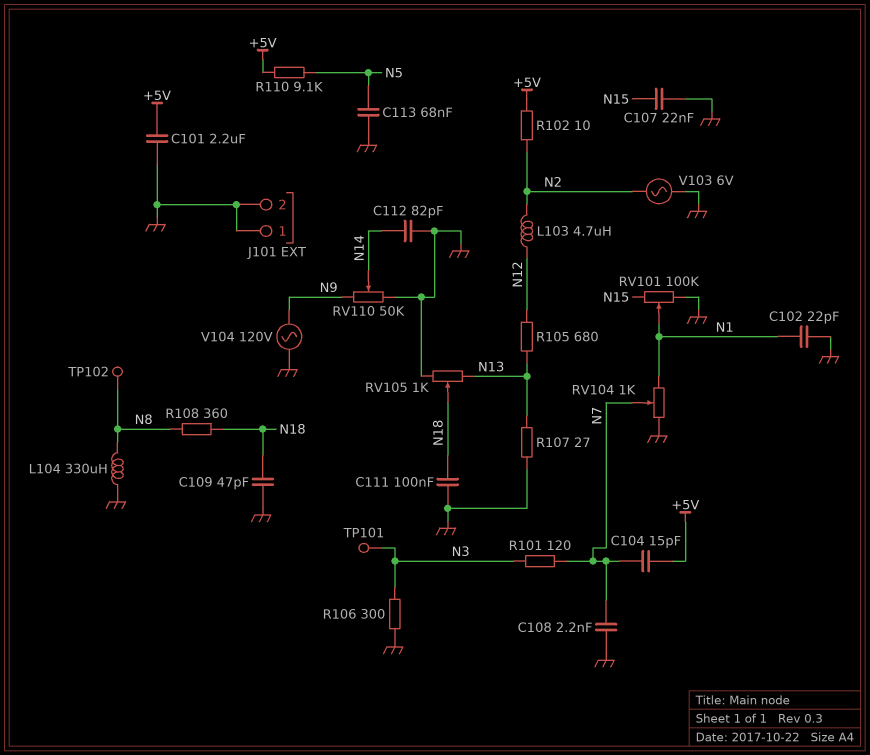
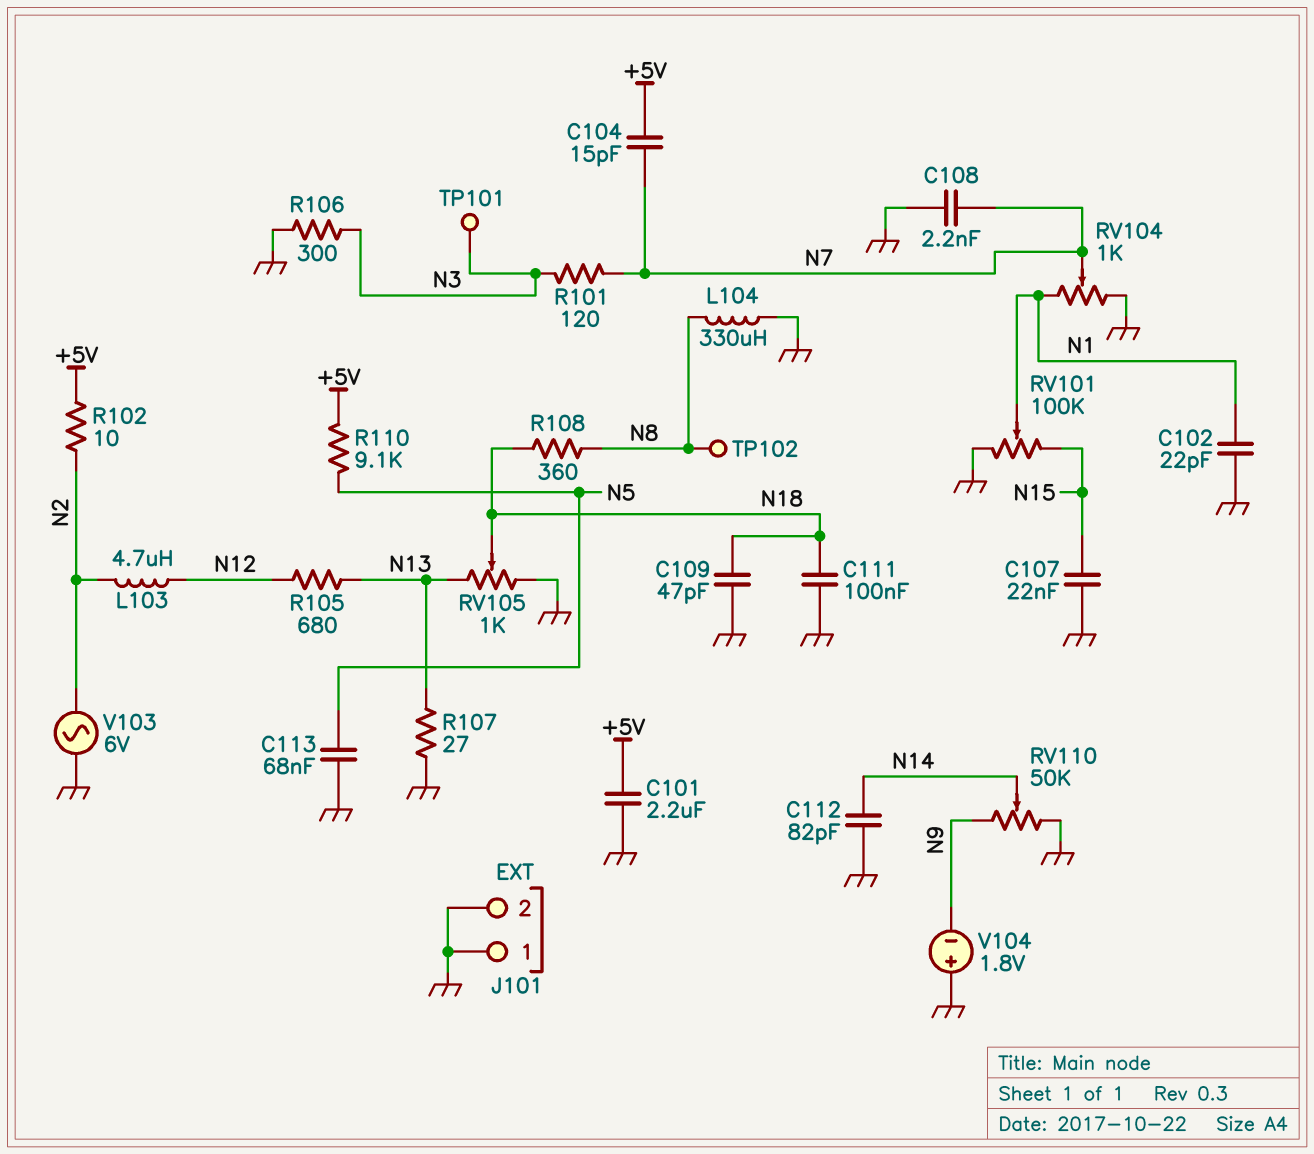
V104: AC 120V (GND, N9) -> 1.8V (plus GND, minus N9)

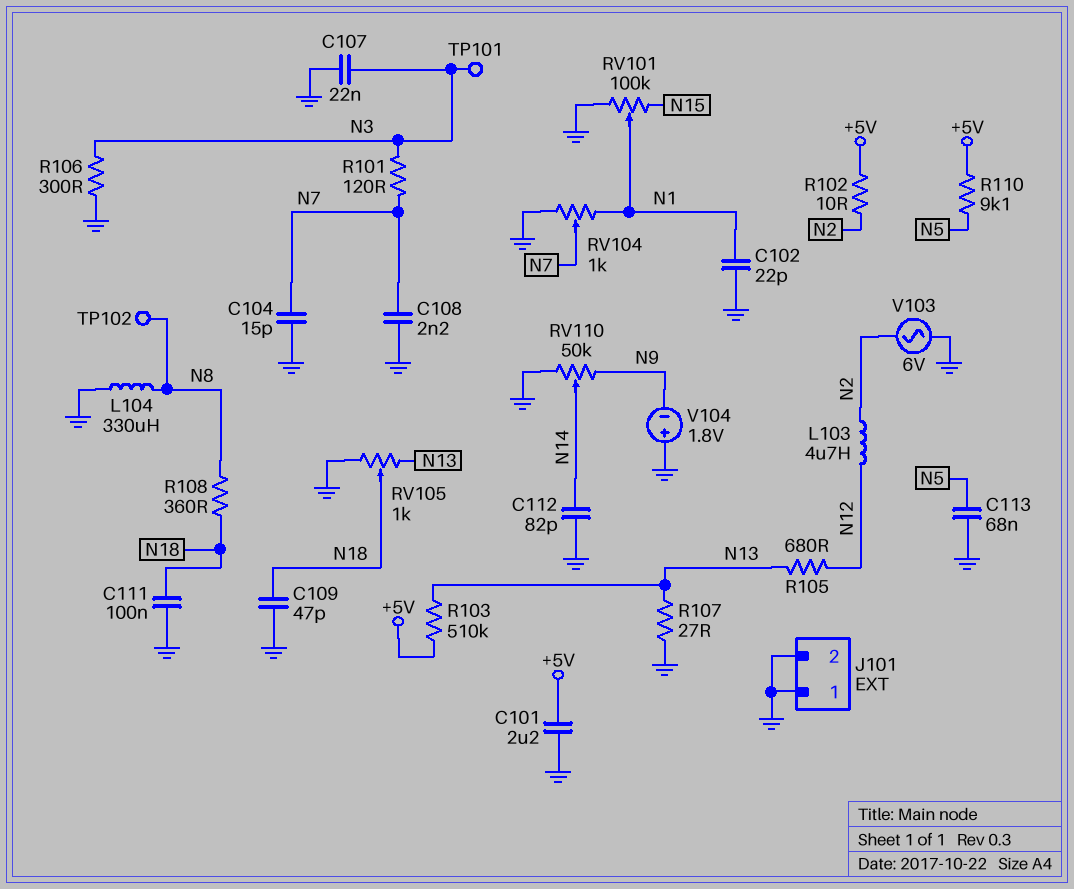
C104: 15pF (+5V, N7) -> 15pF (GND, N7)
C107: 22nF (GND, N15) -> 22nF (GND, N3)
R103: none -> 510k (+5V, N13)

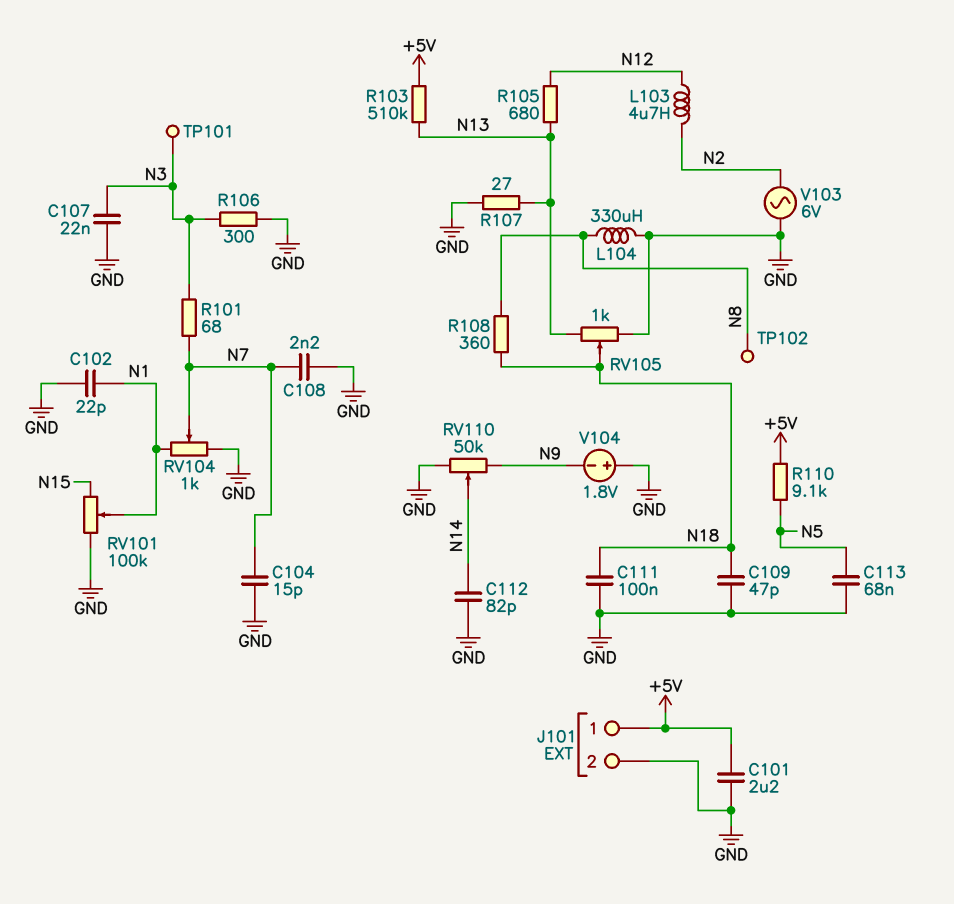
J101 pin 1: GND -> +5V
R101: 120 (N3, N7) -> 68 (N3, N7)
R102: 10 (+5V, N2) -> none

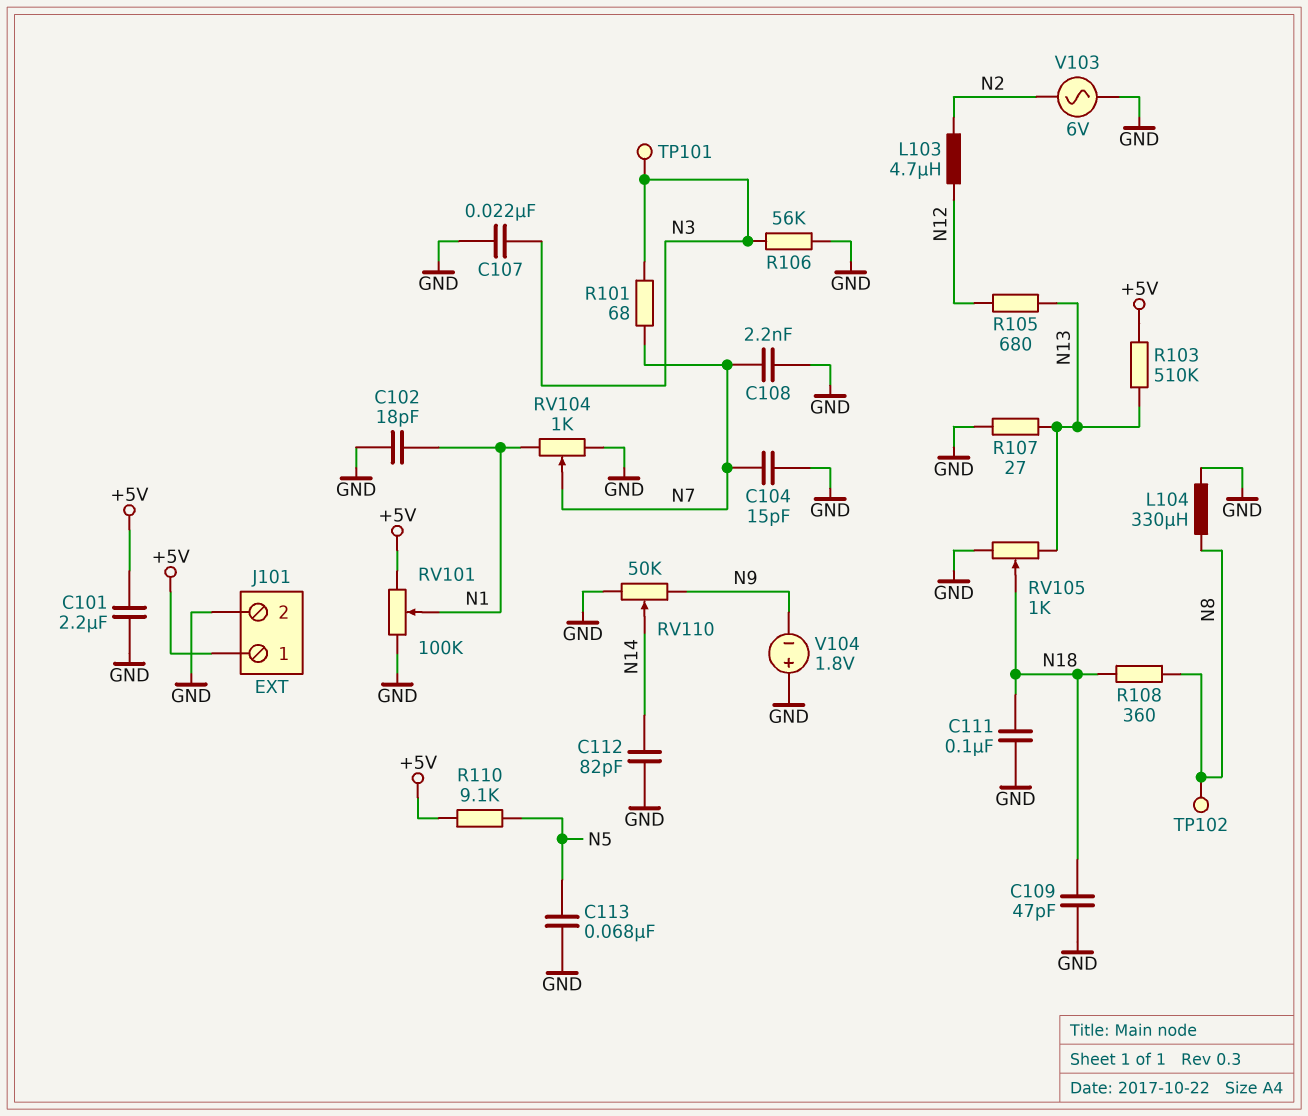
C102: 22pF (GND, N1) -> 18pF (GND, N1)
R106: 300 (GND, N3) -> 56k (GND, N3)
RV101: 100k (GND, N15, wiper N1) -> 100k (+5V, GND, wiper N1)

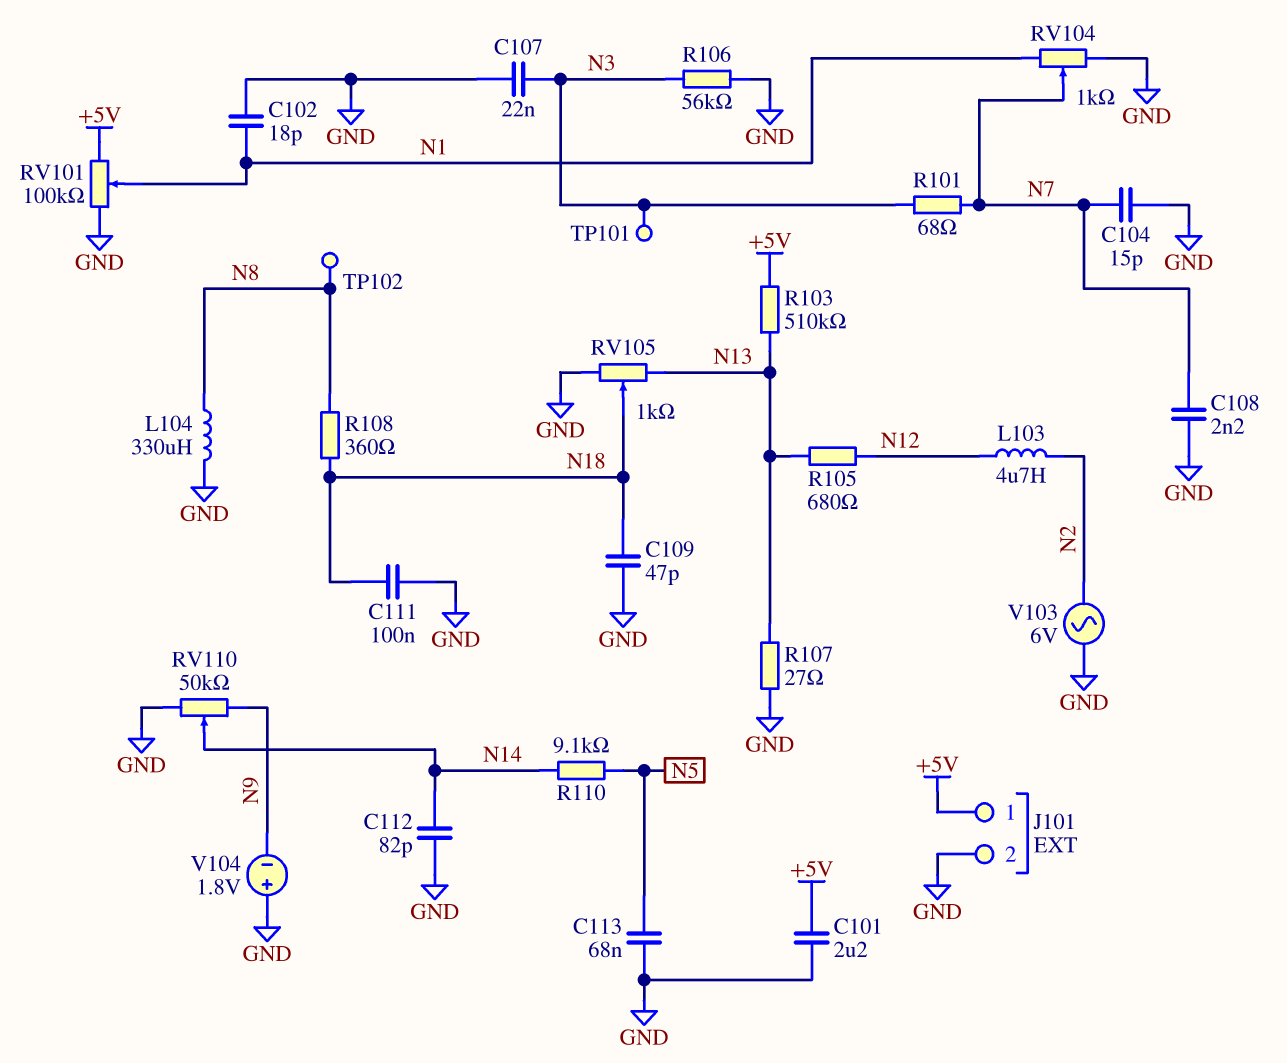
R110: 9.1k (+5V, N5) -> 9.1k (N5, N14)

